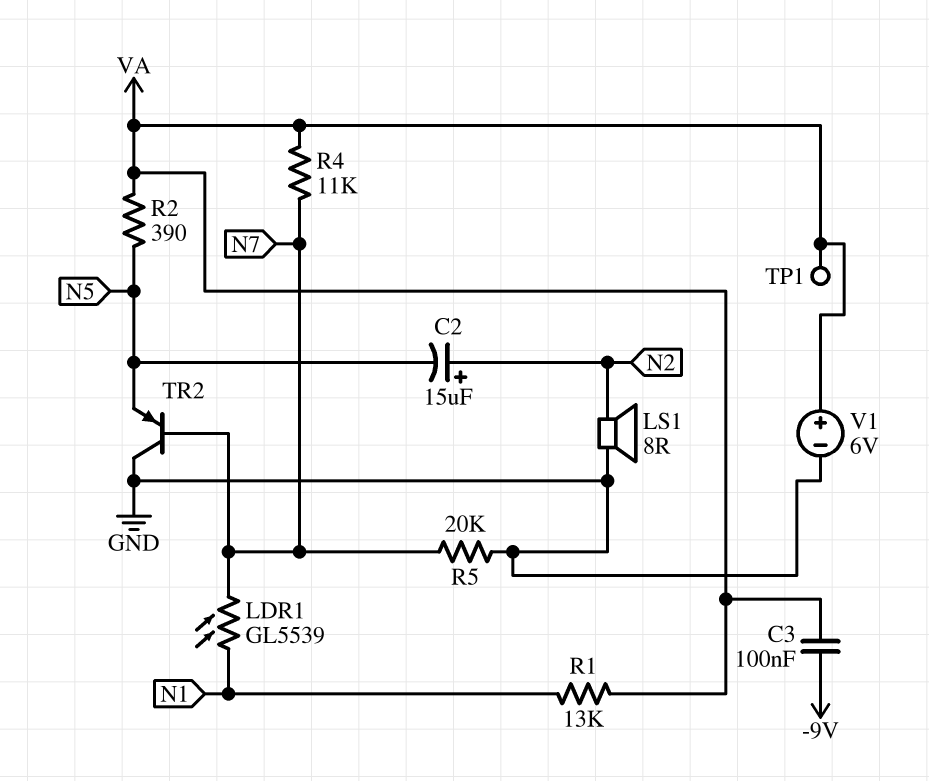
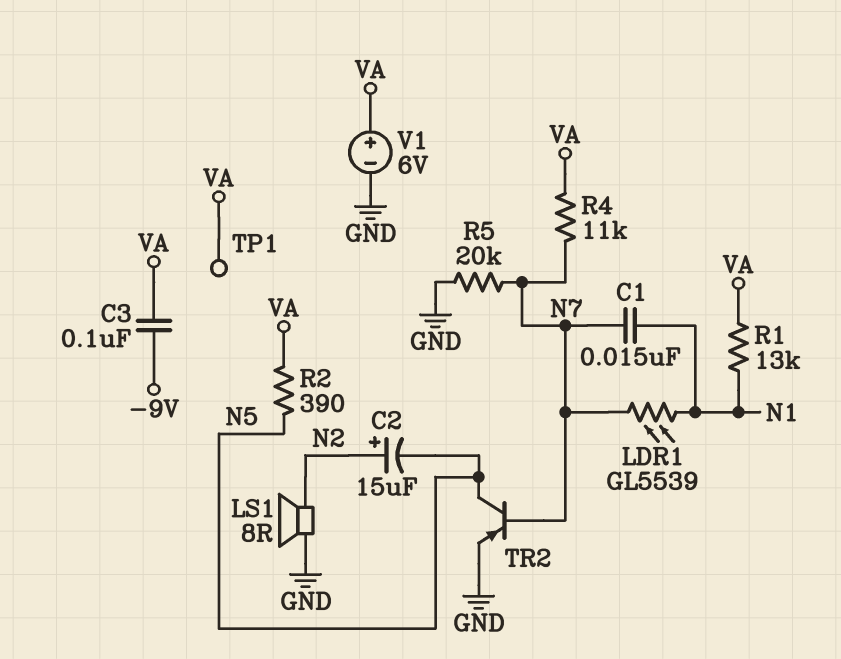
C1: none -> 15nF (N1, N7)
TR2: PNP (B N7, C GND, E N5) -> PNP (B N7, C N5, E GND)

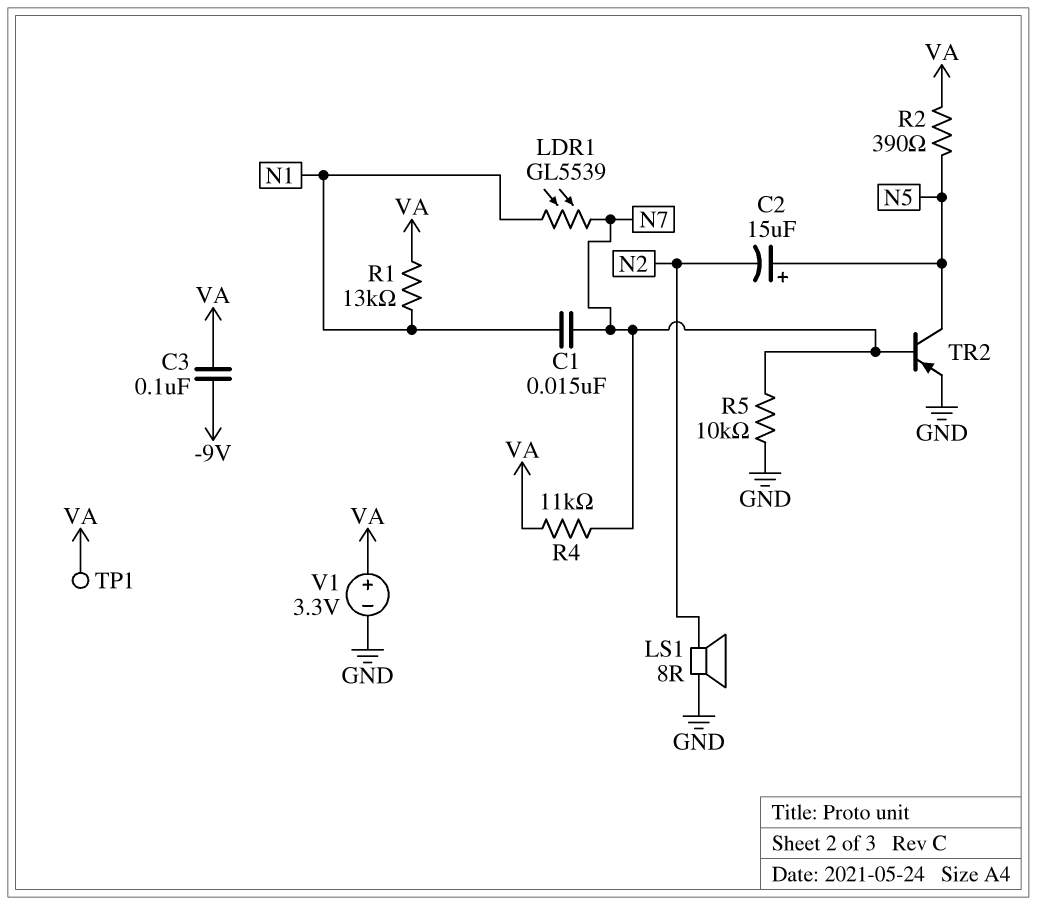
C2: 15uF (plus N2, minus N5) -> 15uF (plus N5, minus N2)
R5: 20k (GND, N7) -> 10k (GND, N7)
V1: 6V (plus VA, minus GND) -> 3.3V (plus VA, minus GND)

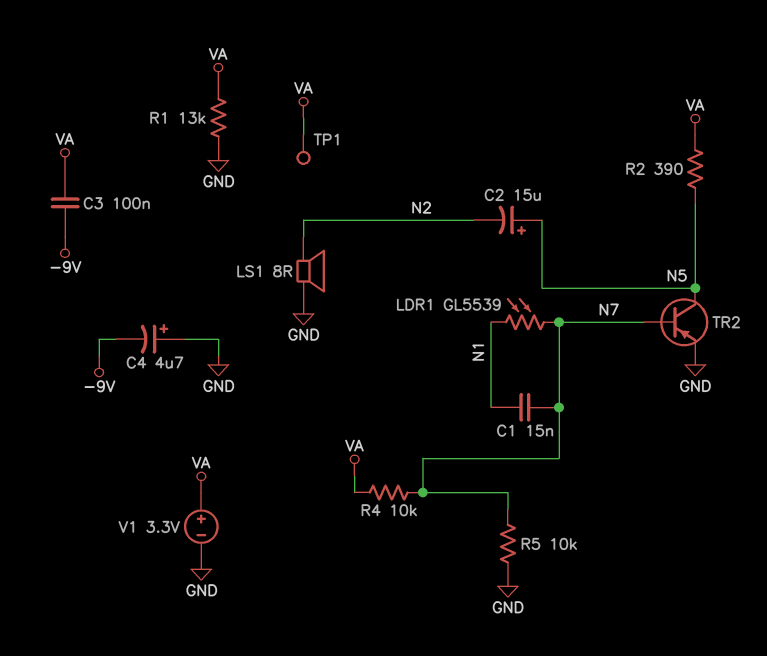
C4: none -> 4.7uF (plus GND, minus -9V)
R1: 13k (N1, VA) -> 13k (GND, VA)
R4: 11k (N7, VA) -> 10k (N7, VA)

